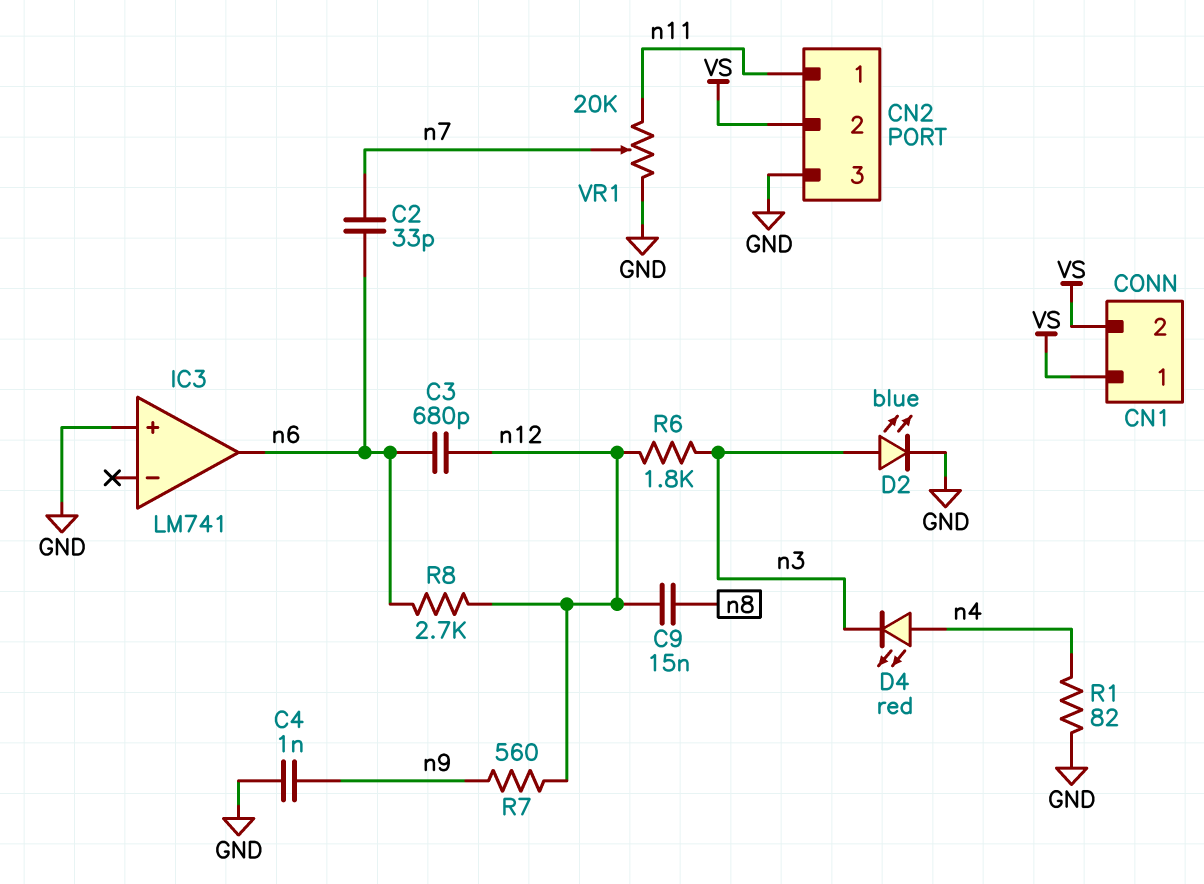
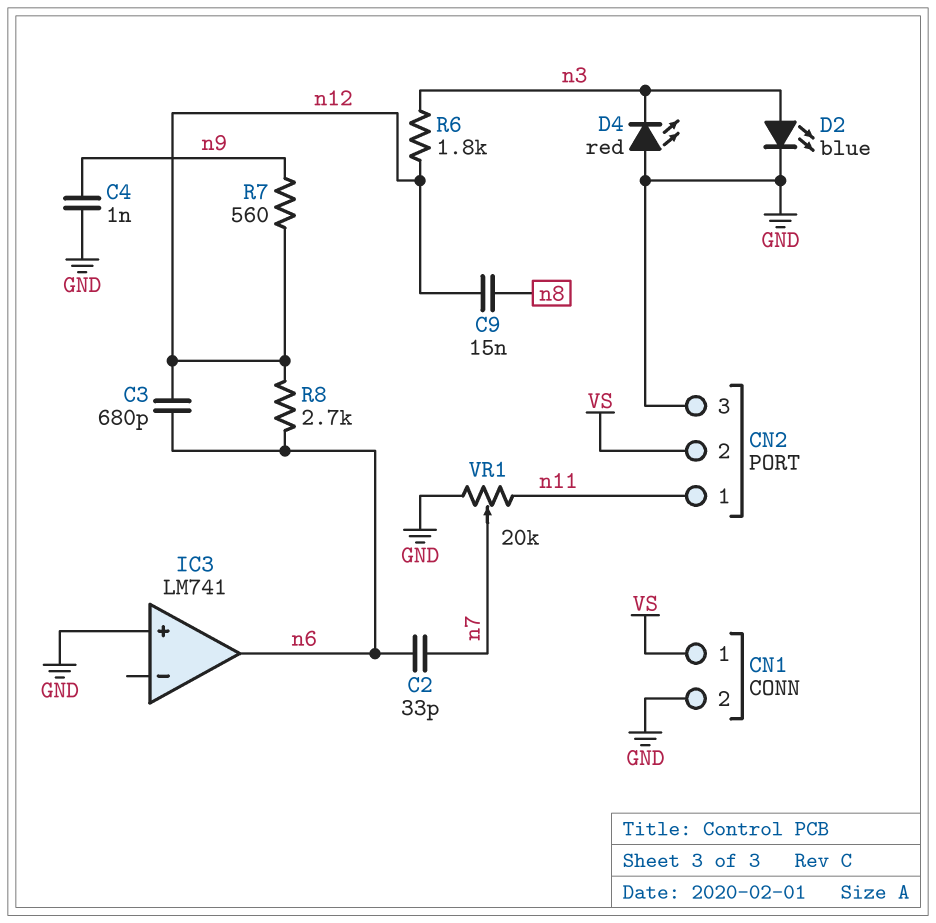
CN1 pin 2: VS -> GND
D4: LED red (A n4, K n3) -> LED red (A GND, K n3)
R1: 82 (GND, n4) -> none

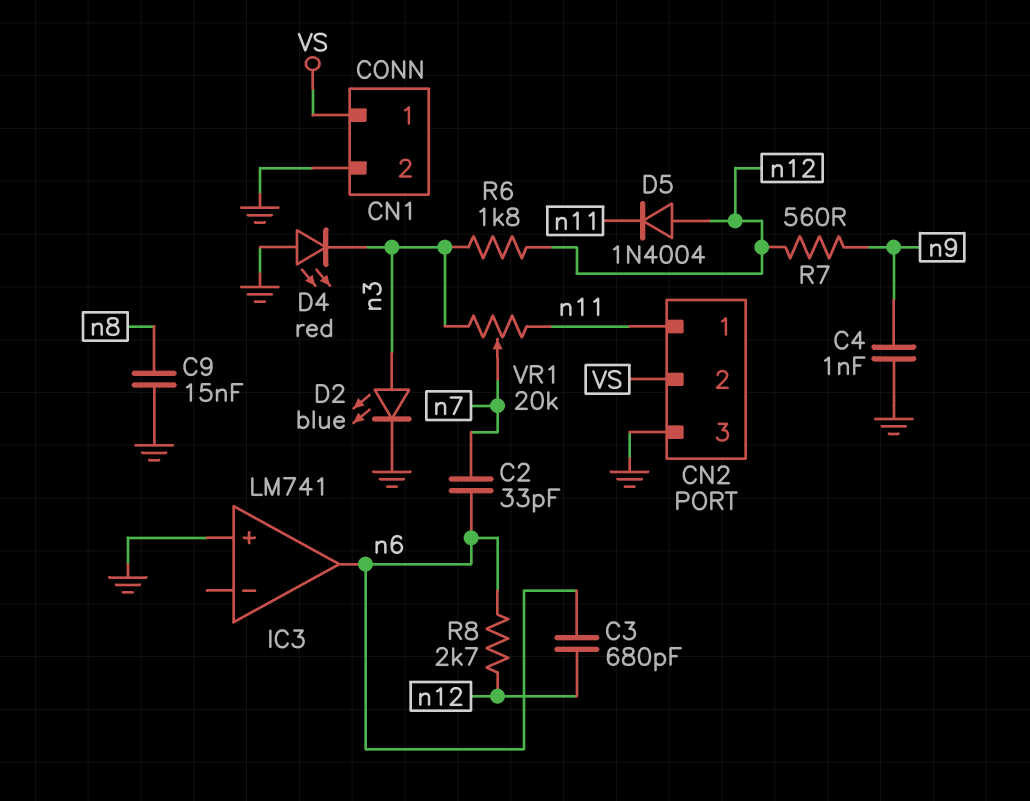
C9: 15nF (n8, n12) -> 15nF (GND, n8)
D5: none -> diode 1N4004 (A n12, K n11)
VR1: 20k (GND, n11, wiper n7) -> 20k (n3, n11, wiper n7)

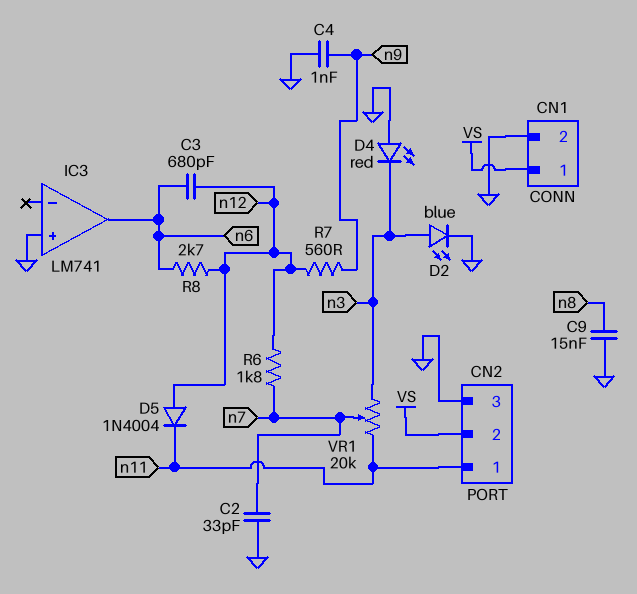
C2: 33pF (n6, n7) -> 33pF (GND, n7)
R6: 1.8k (n3, n12) -> 1.8k (n7, n12)

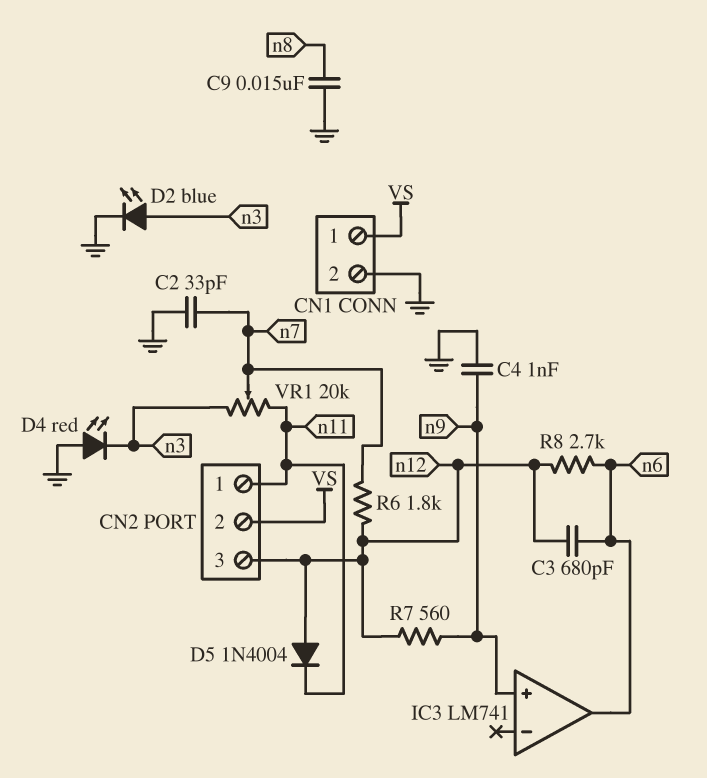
CN2 pin 3: GND -> n12
IC3 pin in+: GND -> n9

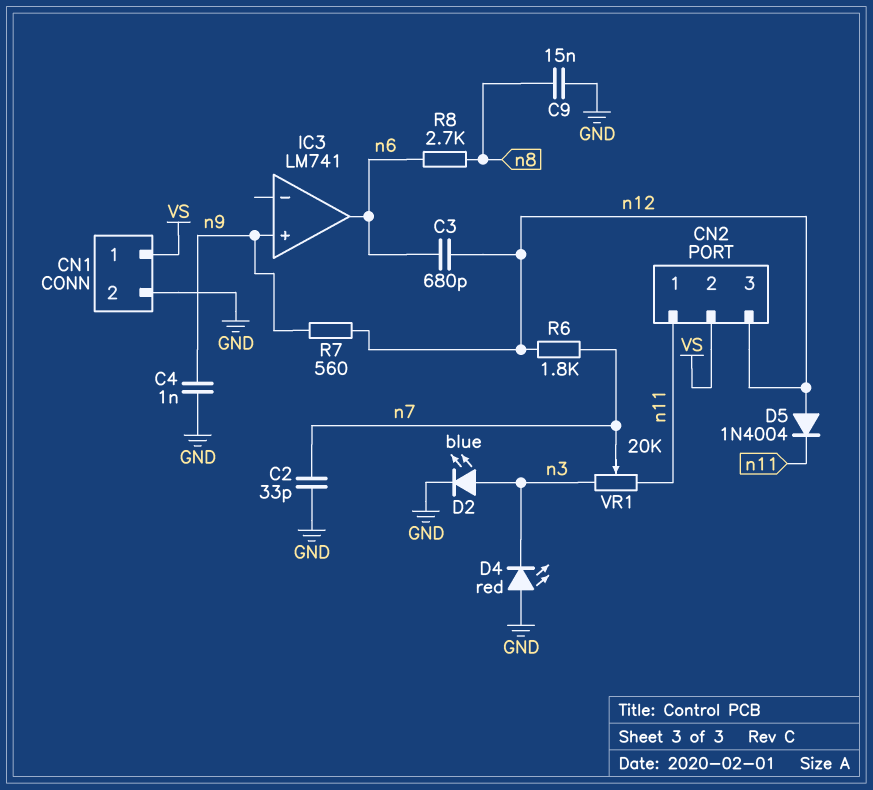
R8: 2.7k (n6, n12) -> 2.7k (n6, n8)

